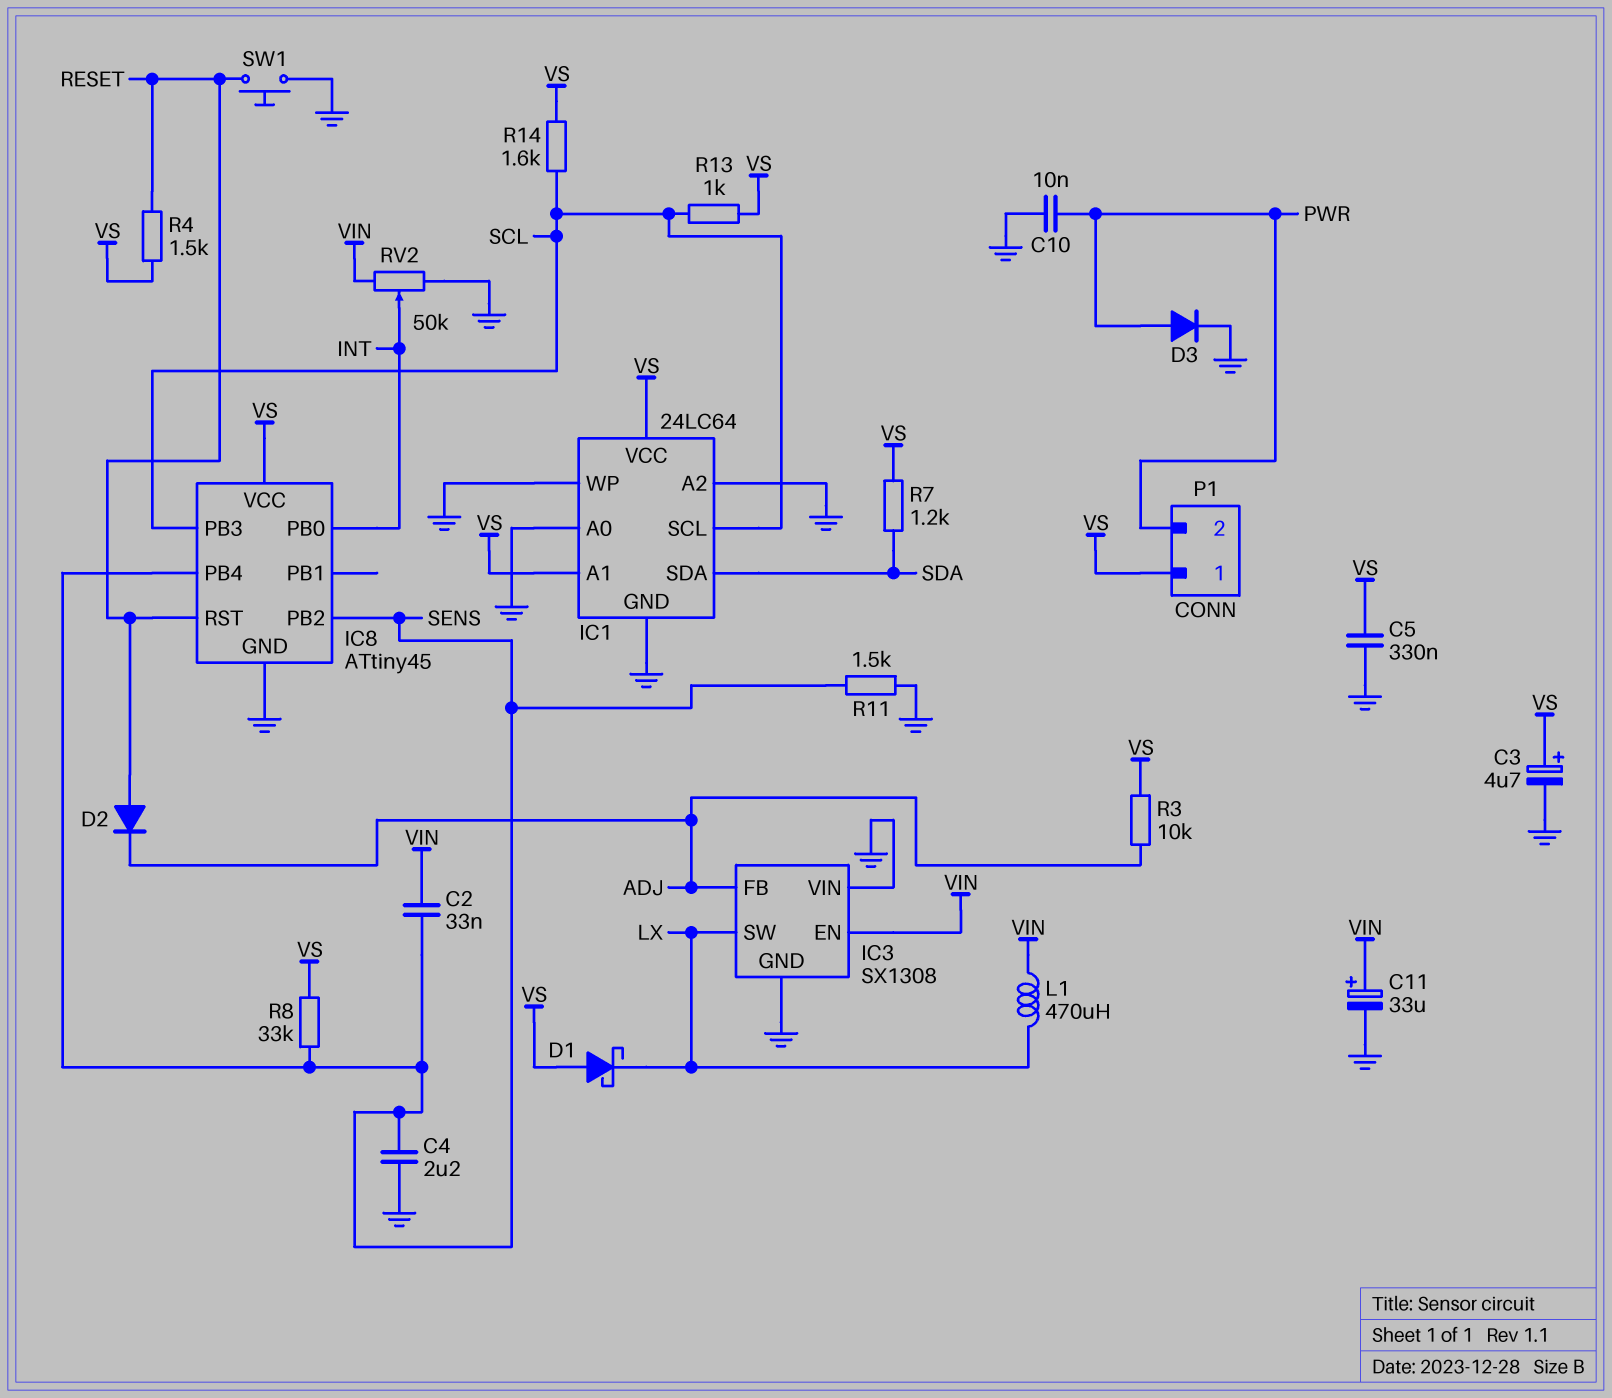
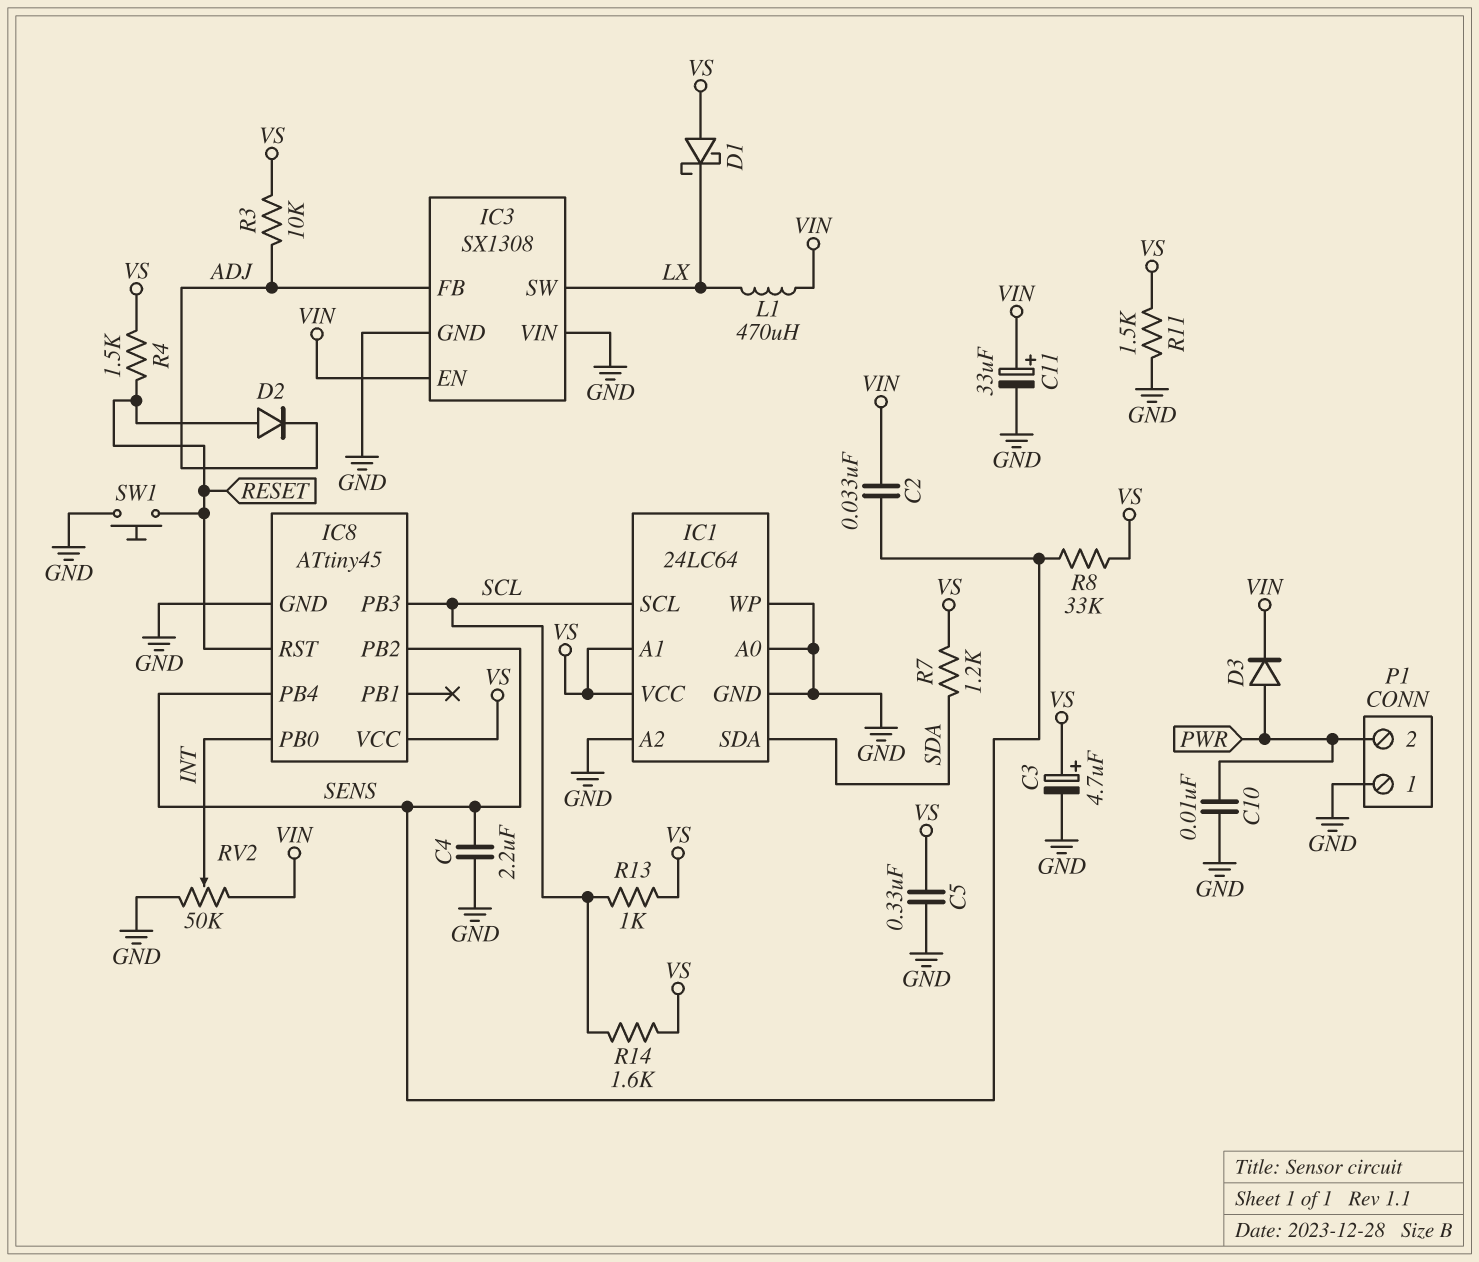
D3: diode (A PWR, K GND) -> diode (A PWR, K VIN)
P1 pin 1: VS -> GND
R11: 1.5k (GND, SENS) -> 1.5k (GND, VS)

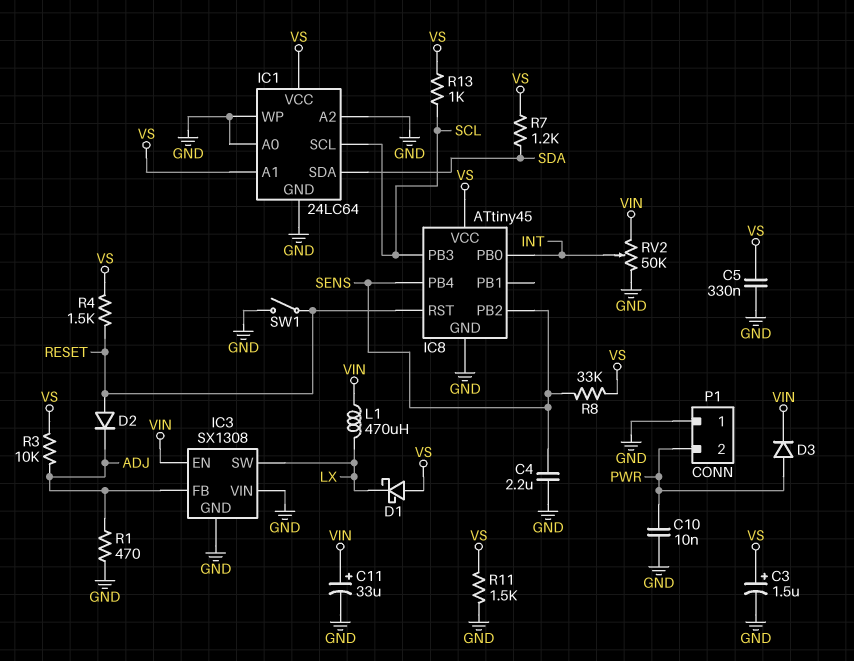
C2: 33nF (SENS, VIN) -> none
C3: 4.7uF (plus VS, minus GND) -> 1.5uF (plus VS, minus GND)
R1: none -> 470 (ADJ, GND)
R14: 1.6k (SCL, VS) -> none
SW1: button (GND, RESET) -> switch (GND, RESET)

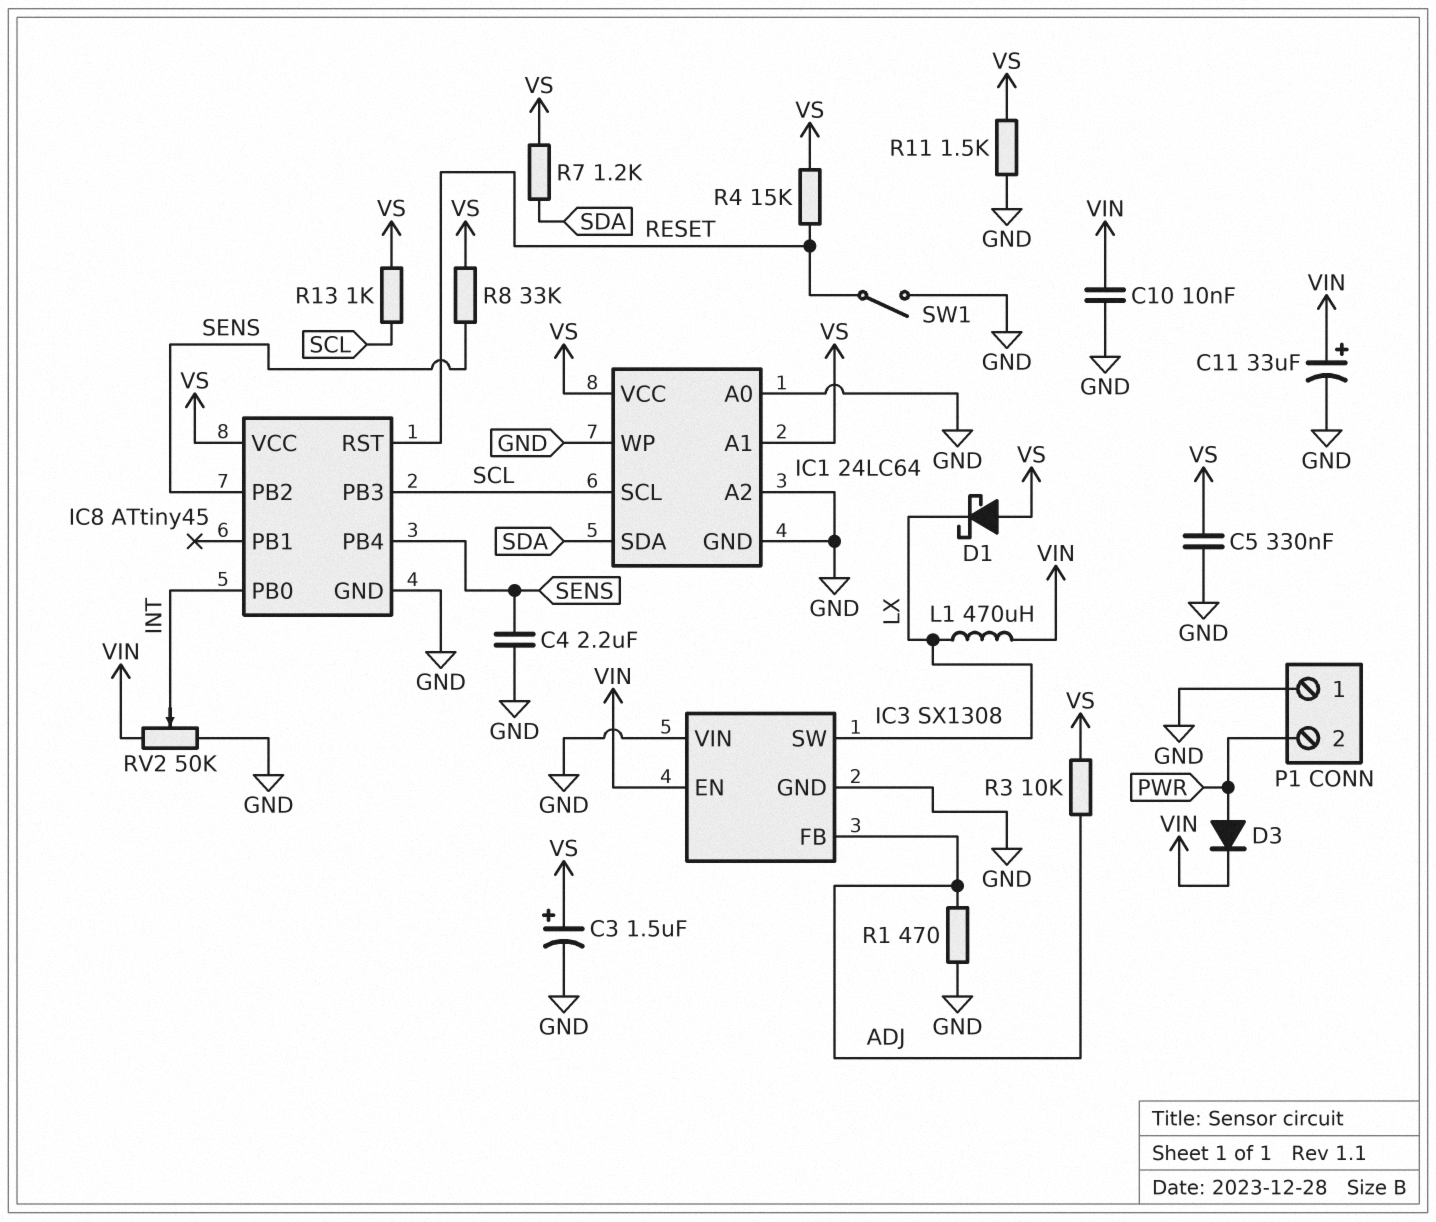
C10: 10nF (GND, PWR) -> 10nF (GND, VIN)
D2: diode (A RESET, K ADJ) -> none
R4: 1.5k (RESET, VS) -> 15k (RESET, VS)

